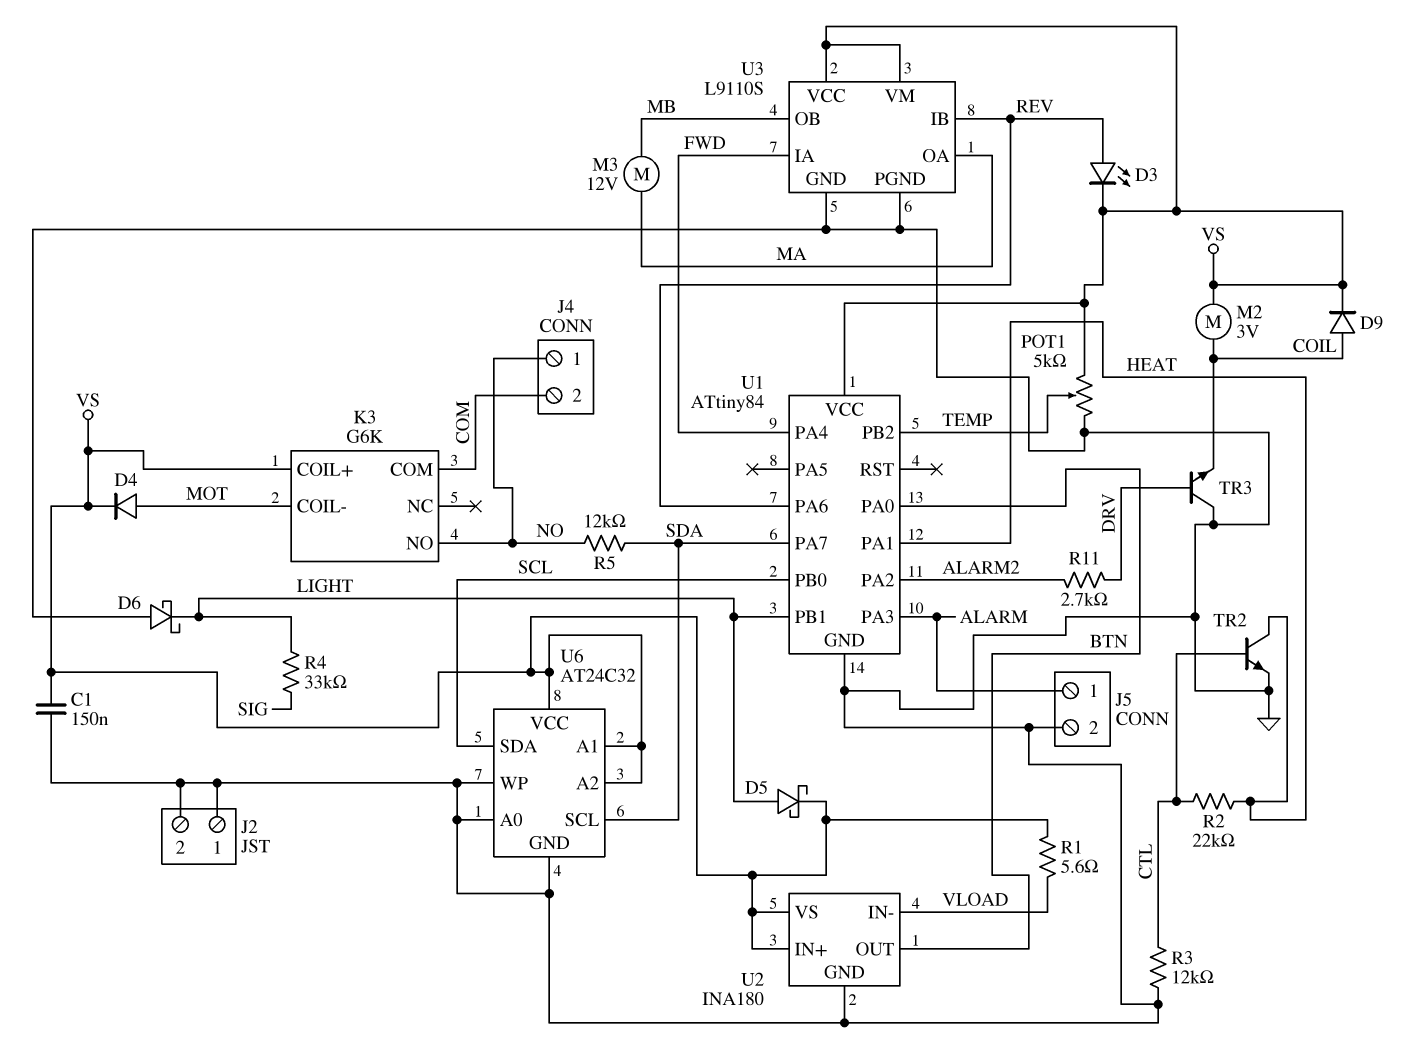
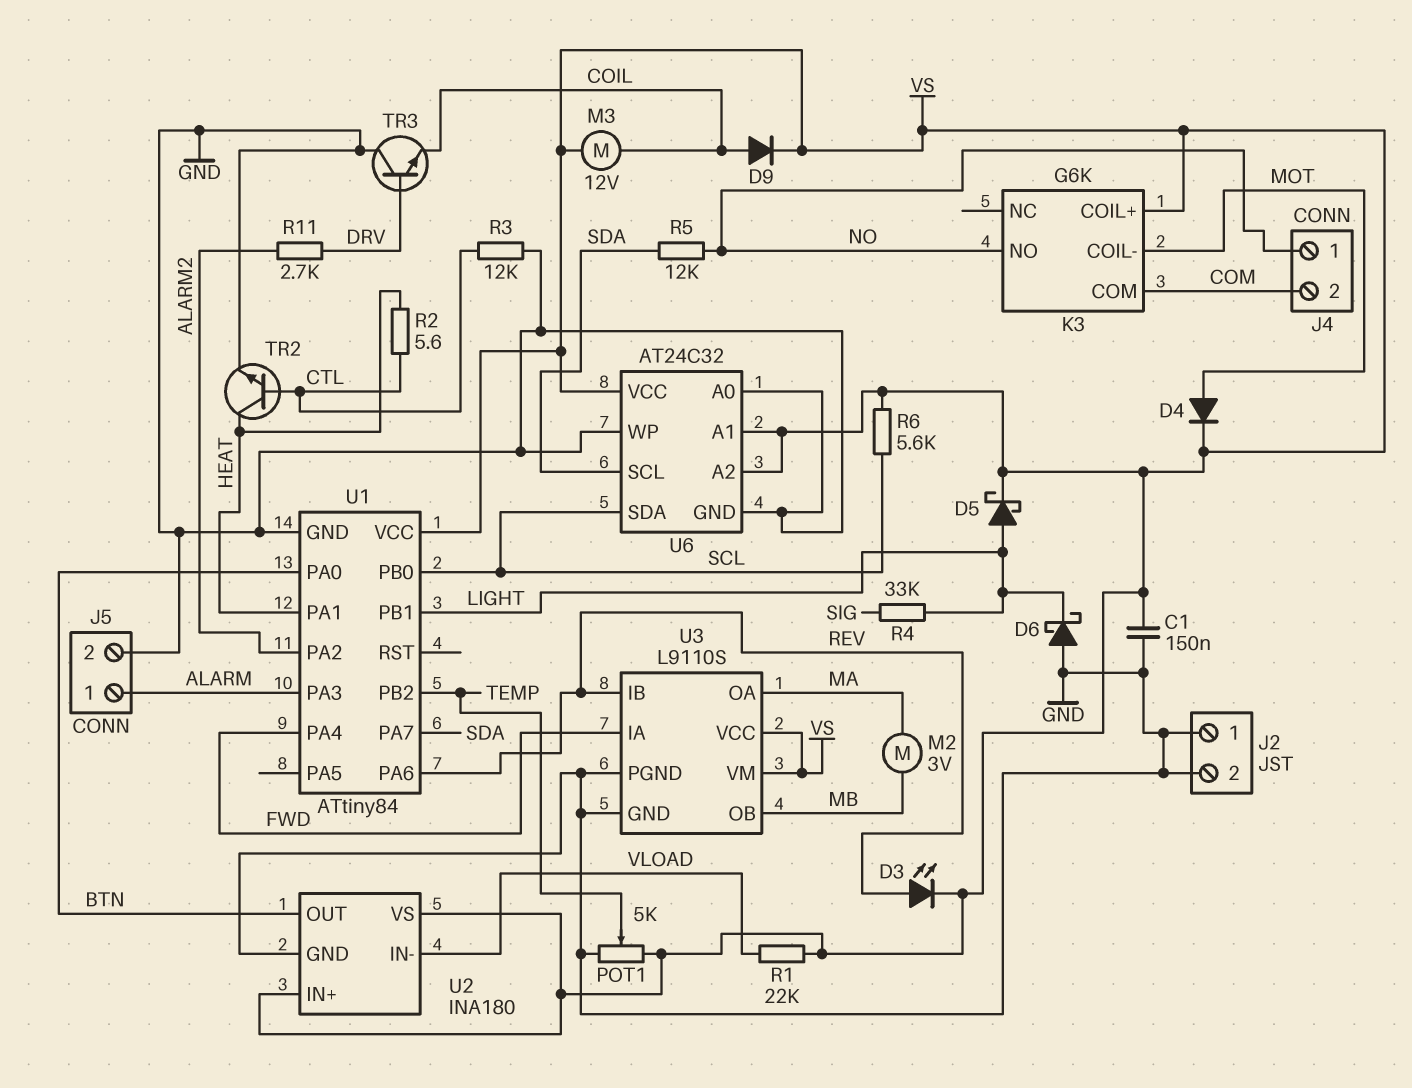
M2: motor 3V (COIL, VS) -> motor 3V (MA, MB)
M3: motor 12V (MA, MB) -> motor 12V (COIL, VS)
R1: 5.6 (VLOAD, VS) -> 22k (VLOAD, VS)
R2: 22k (CTL, HEAT) -> 5.6 (CTL, HEAT)
R6: none -> 5.6k (SCL, VS)

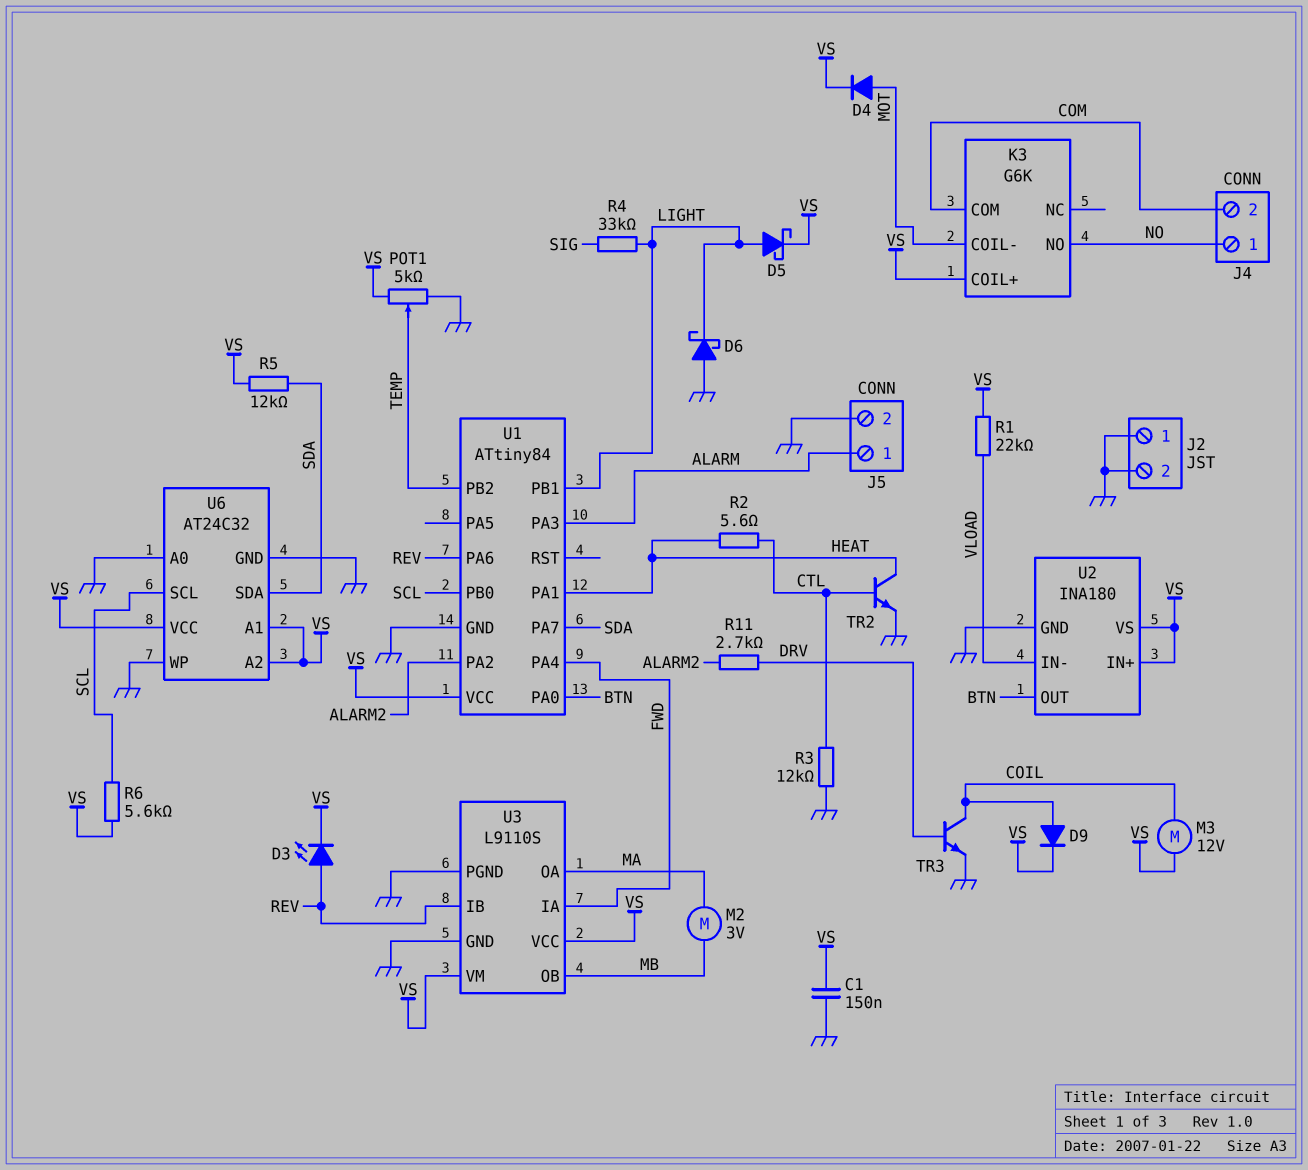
R5: 12k (NO, SDA) -> 12k (SDA, VS)
TR3: NPN (B DRV, C GND, E COIL) -> NPN (B DRV, C COIL, E GND)
U6 pin SCL: SDA -> SCL
U6 pin SDA: SCL -> SDA

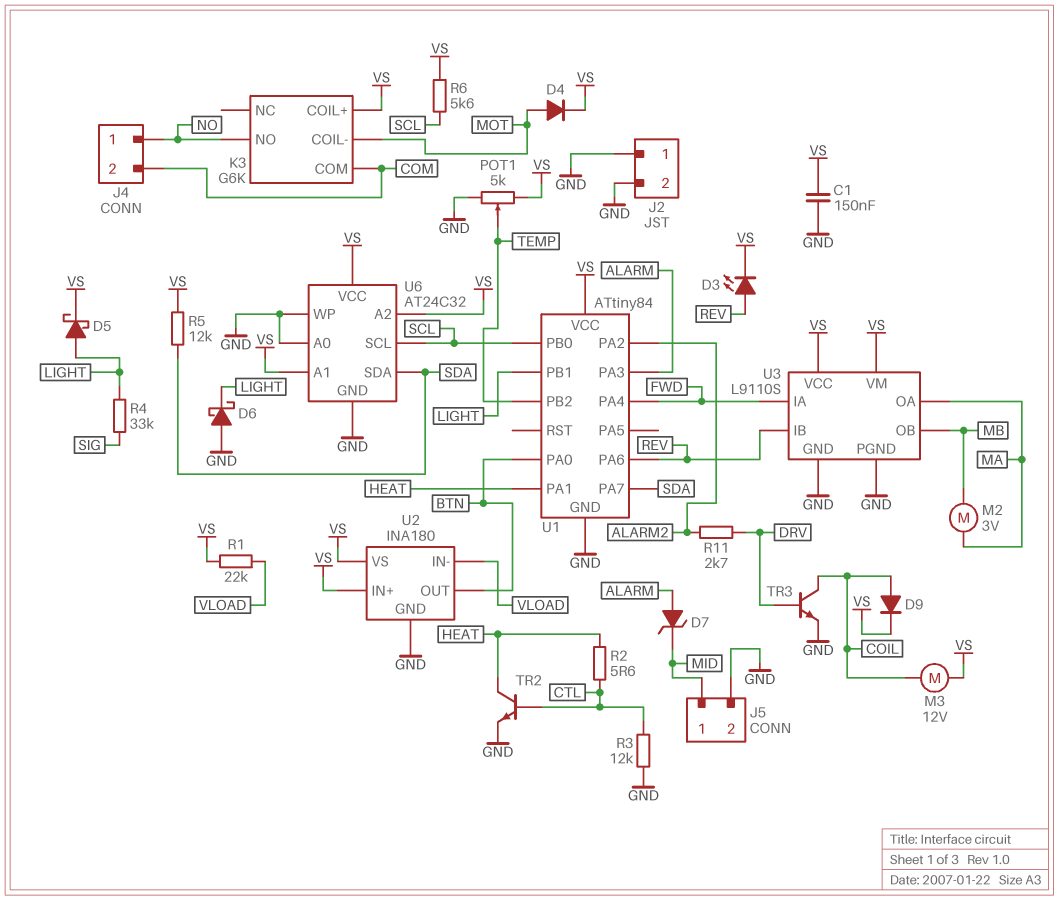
D7: none -> zener (A ALARM, K MID)
J5 pin 1: ALARM -> MID

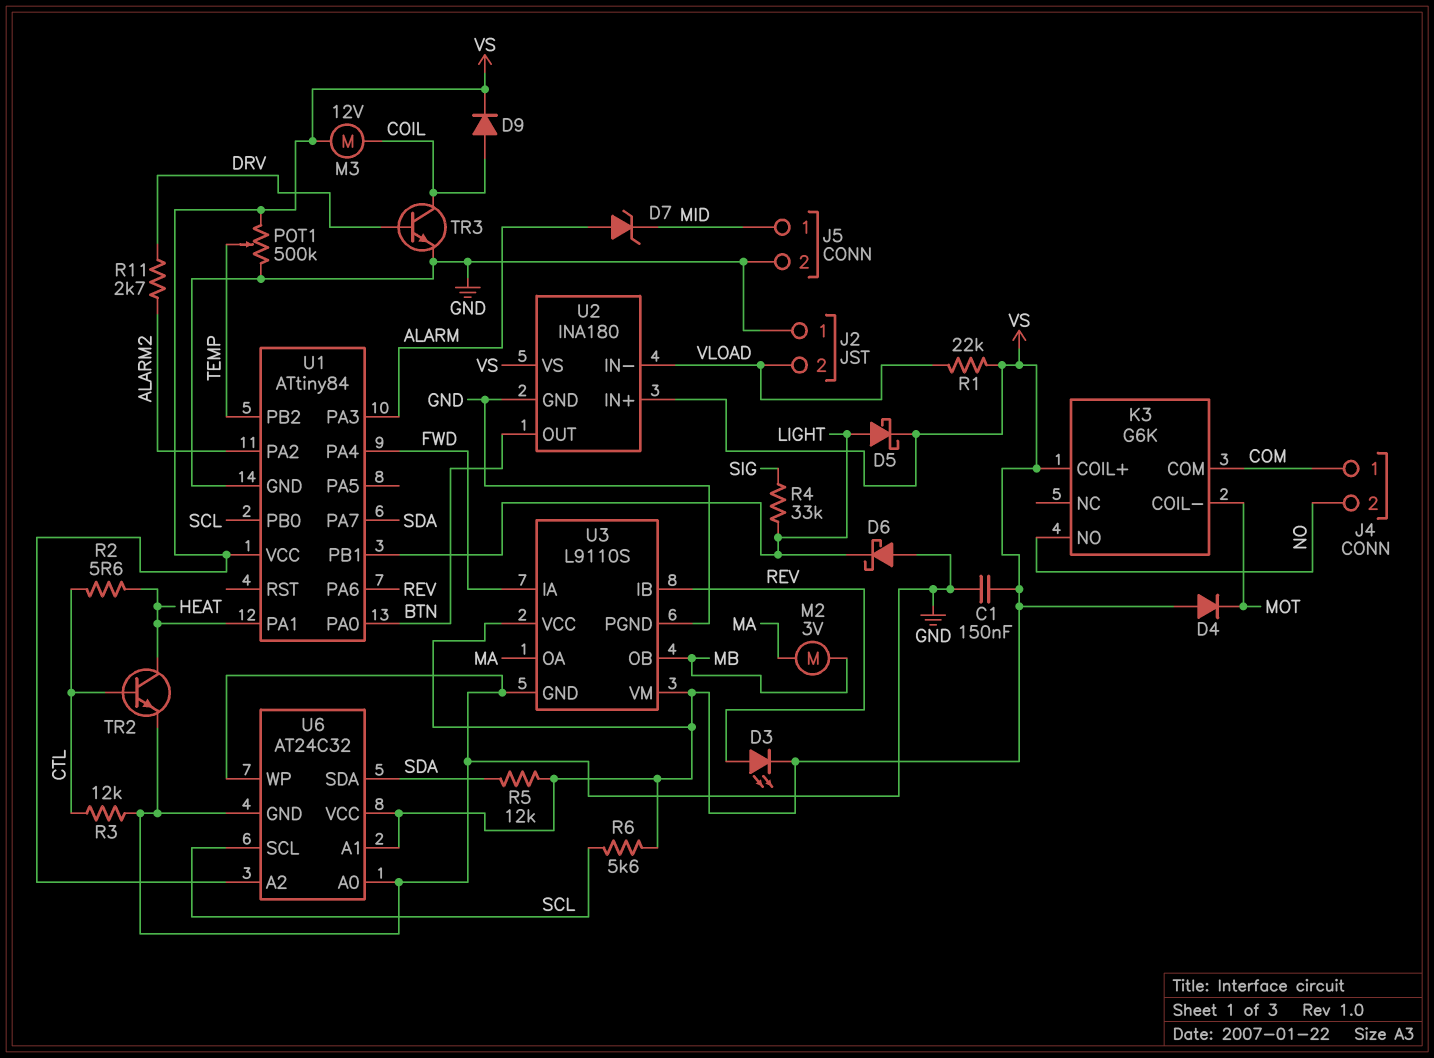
D4: diode (A MOT, K VS) -> diode (A VS, K MOT)
J2 pin 2: GND -> VLOAD
J4 pin 1: NO -> COM
J4 pin 2: COM -> NO
POT1: 5k (GND, VS, wiper TEMP) -> 500k (GND, VS, wiper TEMP)

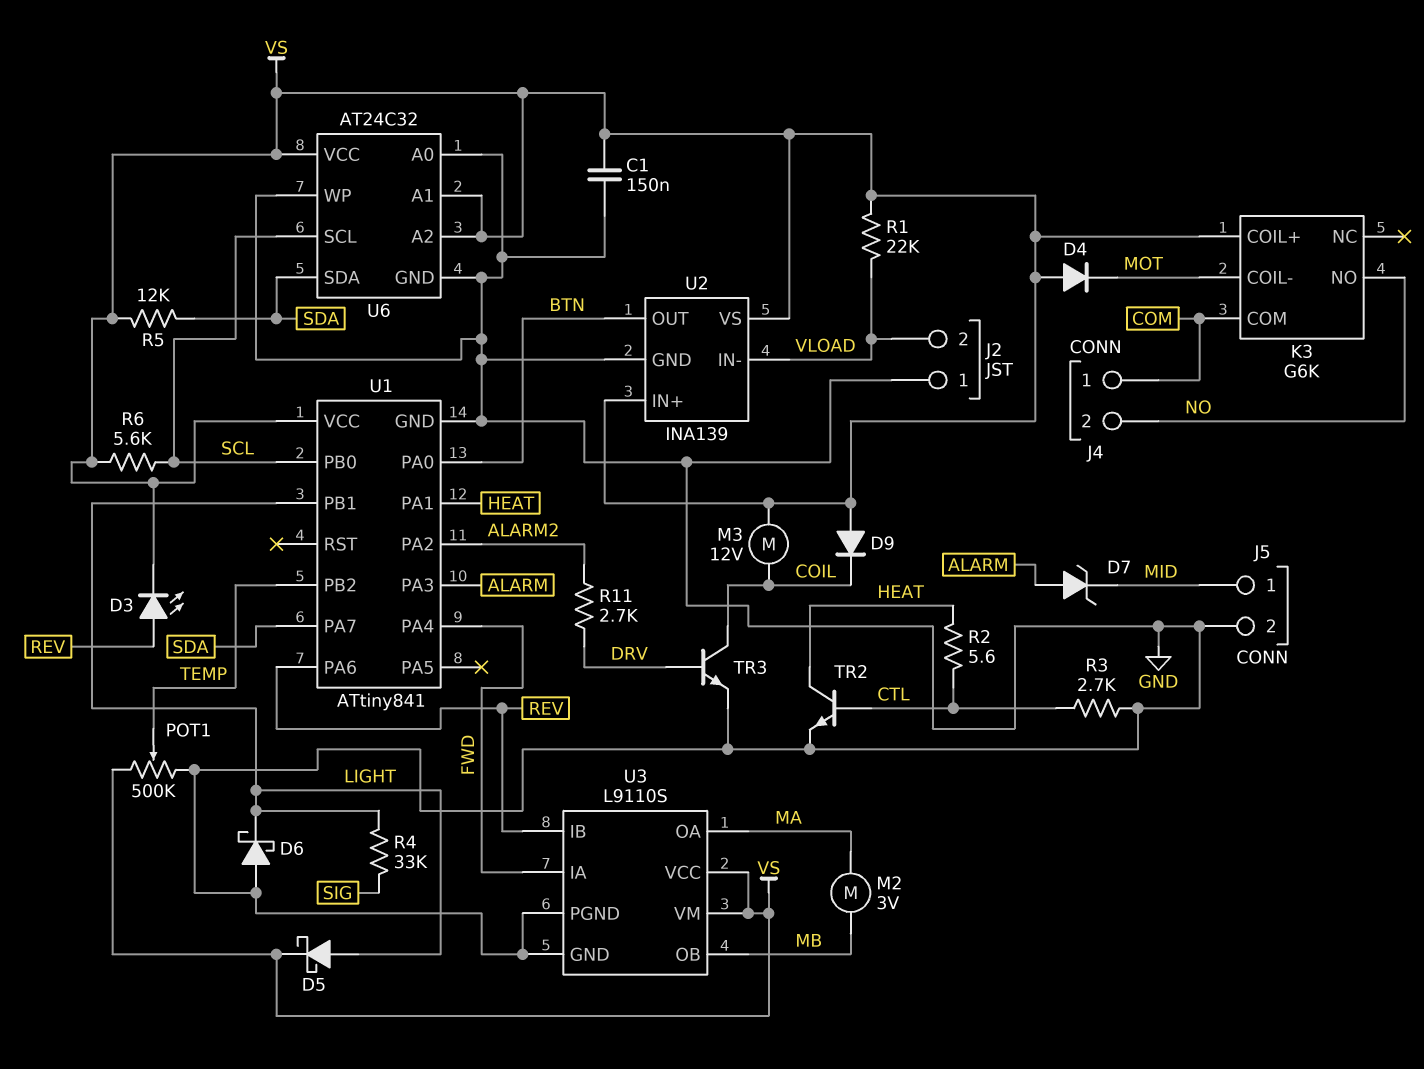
D9: diode (A COIL, K VS) -> diode (A VS, K COIL)
R3: 12k (CTL, GND) -> 2.7k (CTL, GND)
U1: ATtiny84 -> ATtiny841
U2: INA180 -> INA139

